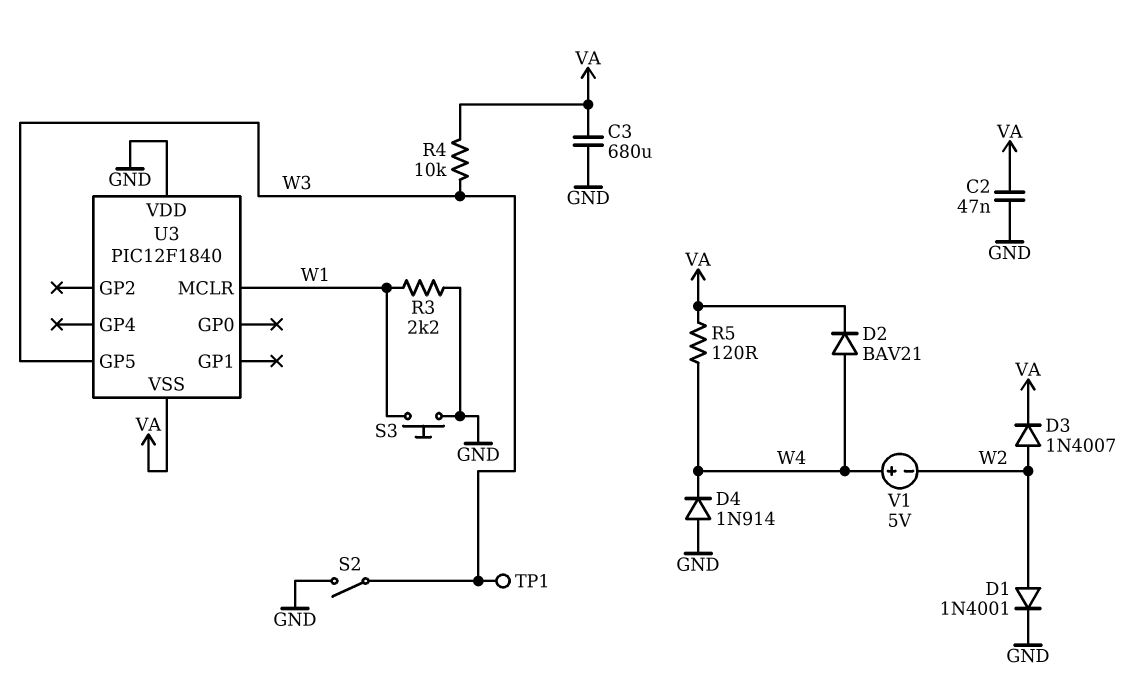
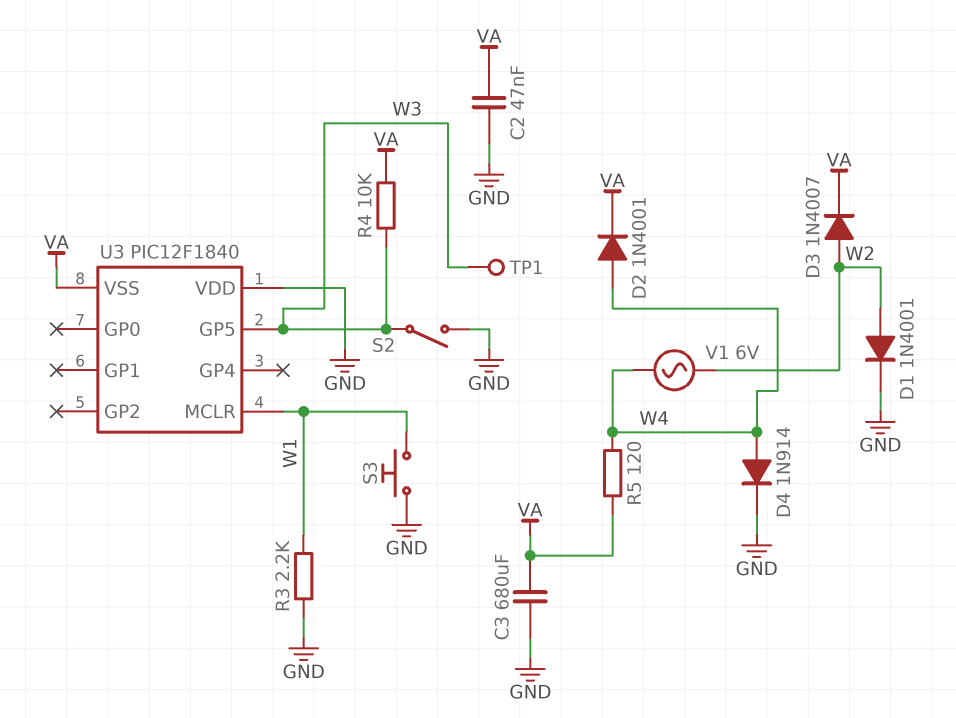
D2: diode BAV21 (A W4, K VA) -> diode 1N4001 (A W4, K VA)
D4: diode 1N914 (A GND, K W4) -> diode 1N914 (A W4, K GND)
V1: 5V (plus W4, minus W2) -> AC 6V (W2, W4)

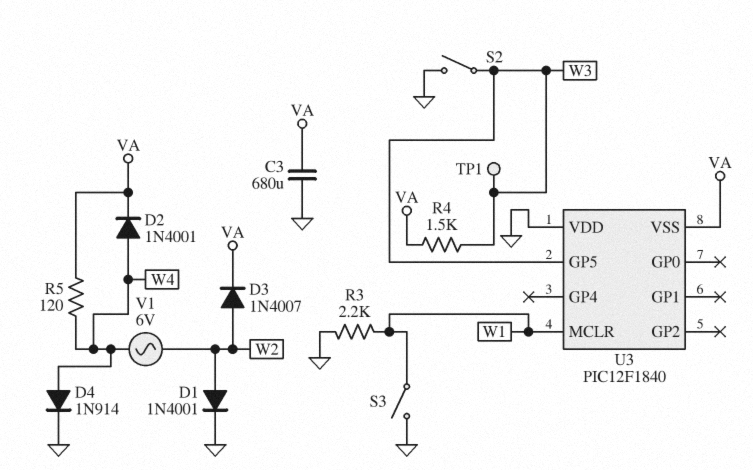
C2: 47nF (GND, VA) -> none
R4: 10k (VA, W3) -> 1.5k (VA, W3)
S3: button (GND, W1) -> switch (GND, W1)

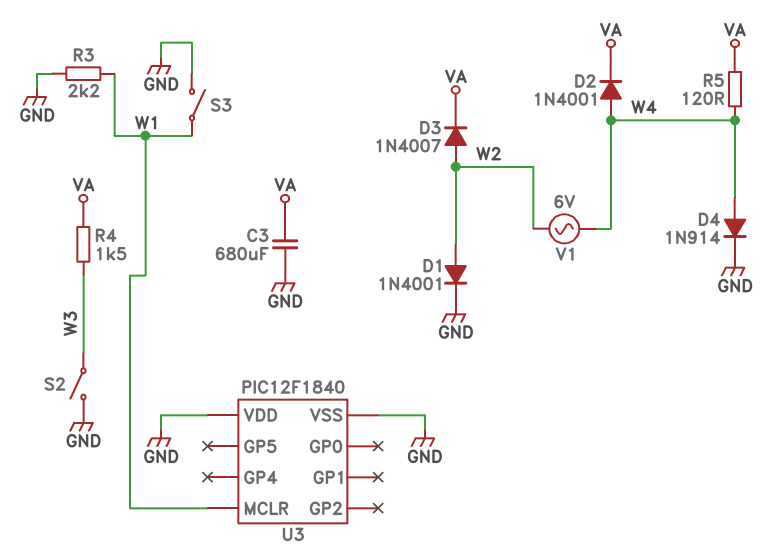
TP1: test point (W3) -> none
U3 pin GP5: W3 -> none
U3 pin VSS: VA -> GND

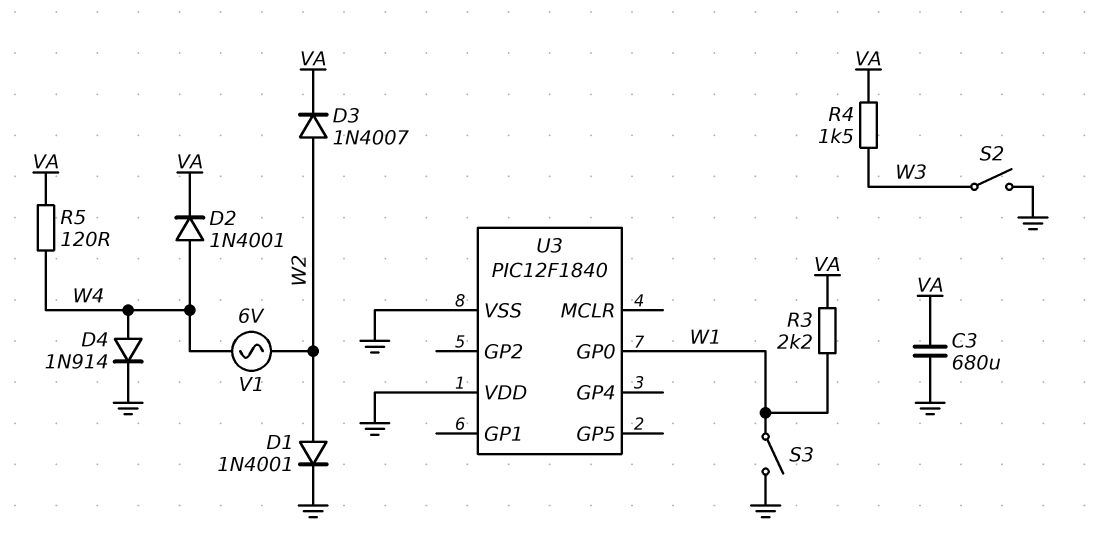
R3: 2.2k (GND, W1) -> 2.2k (VA, W1)
U3 pin GP0: none -> W1
U3 pin MCLR: W1 -> none

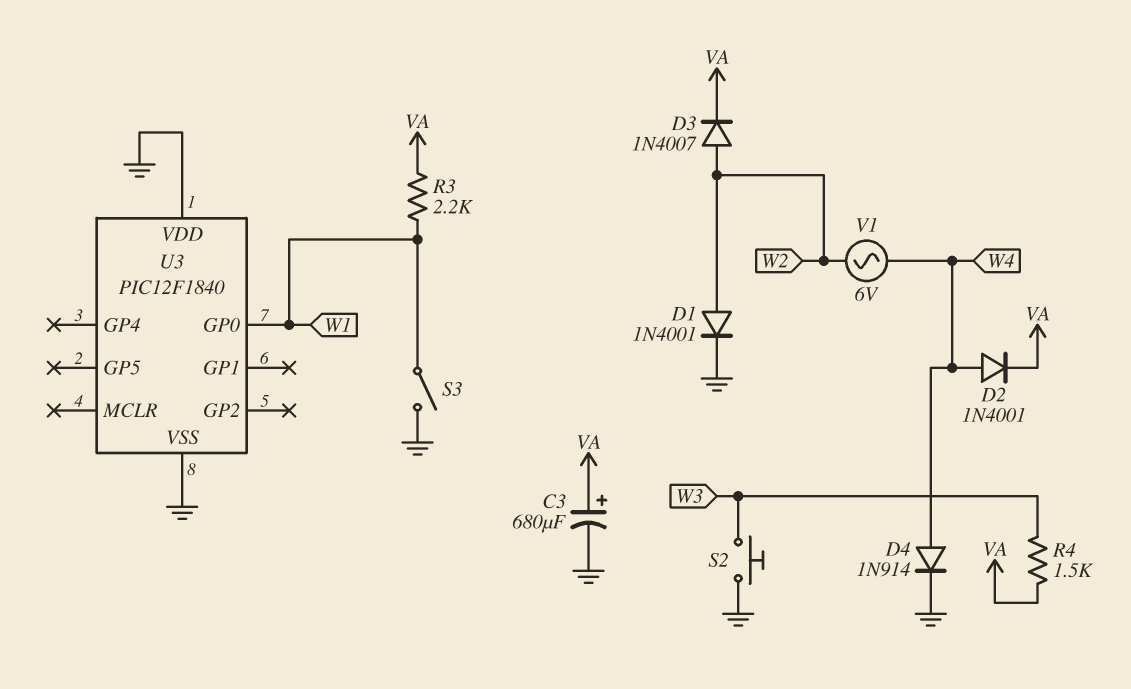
C3: 680uF (GND, VA) -> 680uF (plus VA, minus GND)
R5: 120 (VA, W4) -> none
S2: switch (GND, W3) -> button (GND, W3)

